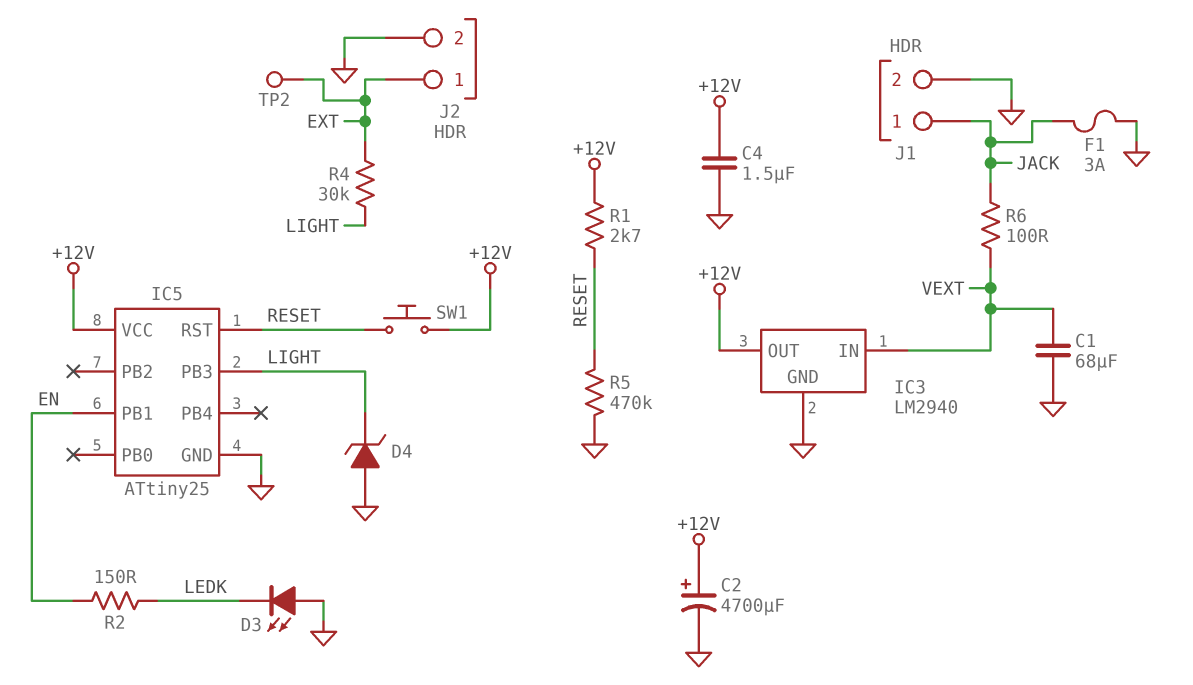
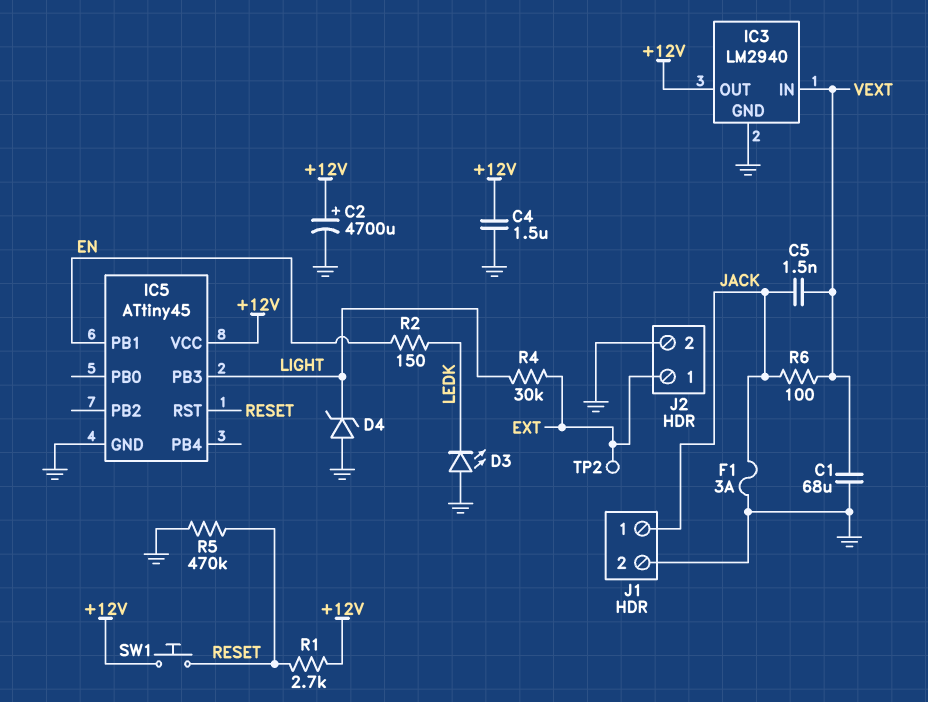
C5: none -> 1.5nF (JACK, VEXT)
IC5: ATtiny25 -> ATtiny45

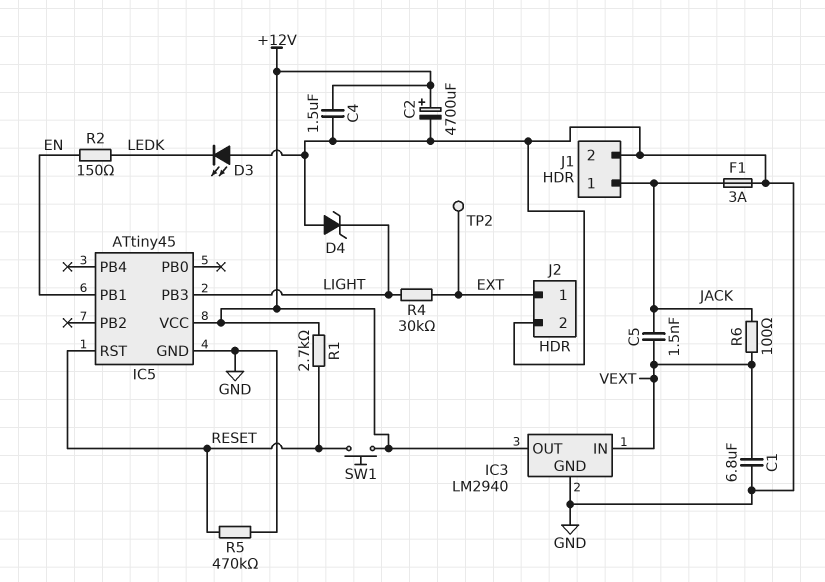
C1: 68uF (GND, VEXT) -> 6.8uF (GND, VEXT)

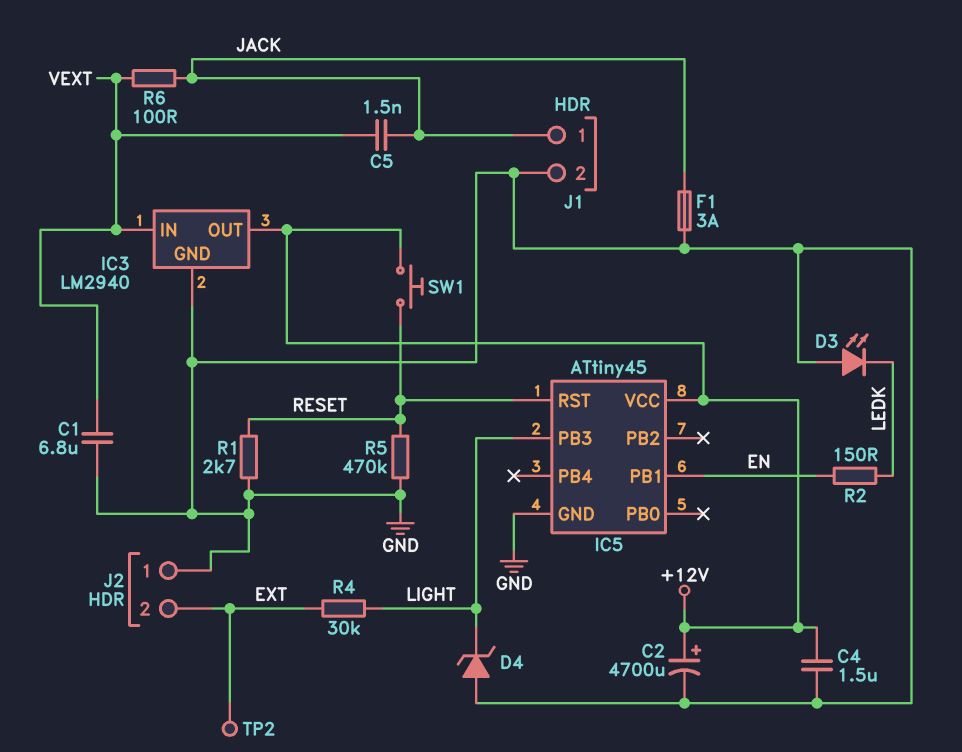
J2 pin 1: EXT -> GND
J2 pin 2: GND -> EXT
R1: 2.7k (+12V, RESET) -> 2.7k (GND, RESET)

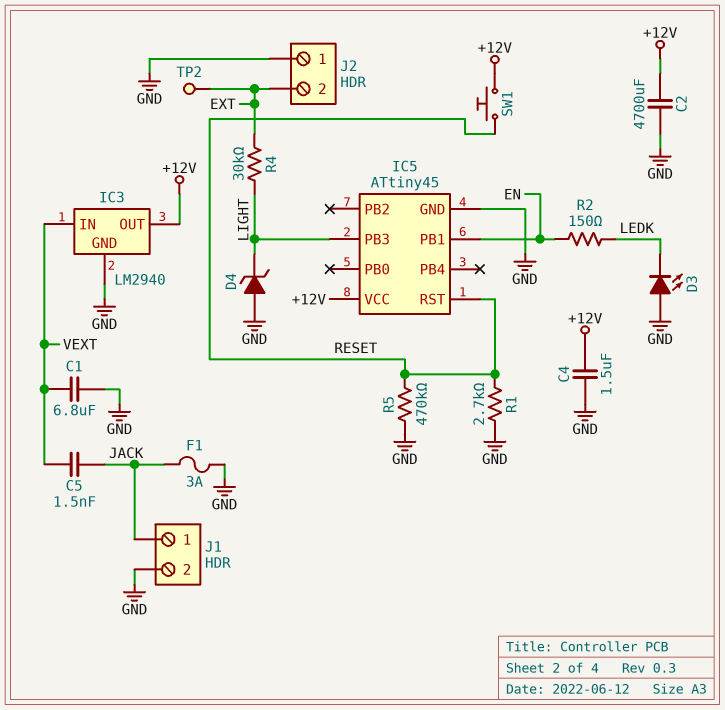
C2: 4700uF (plus +12V, minus GND) -> 4700uF (+12V, GND)
R6: 100 (JACK, VEXT) -> none

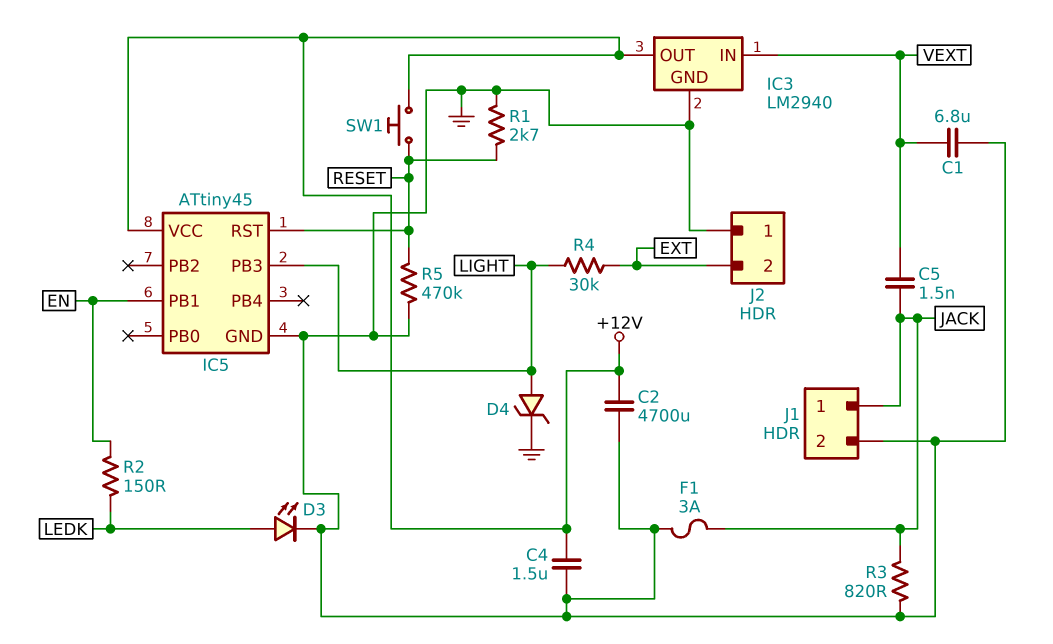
D3: LED (A GND, K LEDK) -> LED (A LEDK, K GND)
D4: zener (A GND, K LIGHT) -> zener (A LIGHT, K GND)
R3: none -> 820 (GND, JACK)
TP2: test point (EXT) -> none

